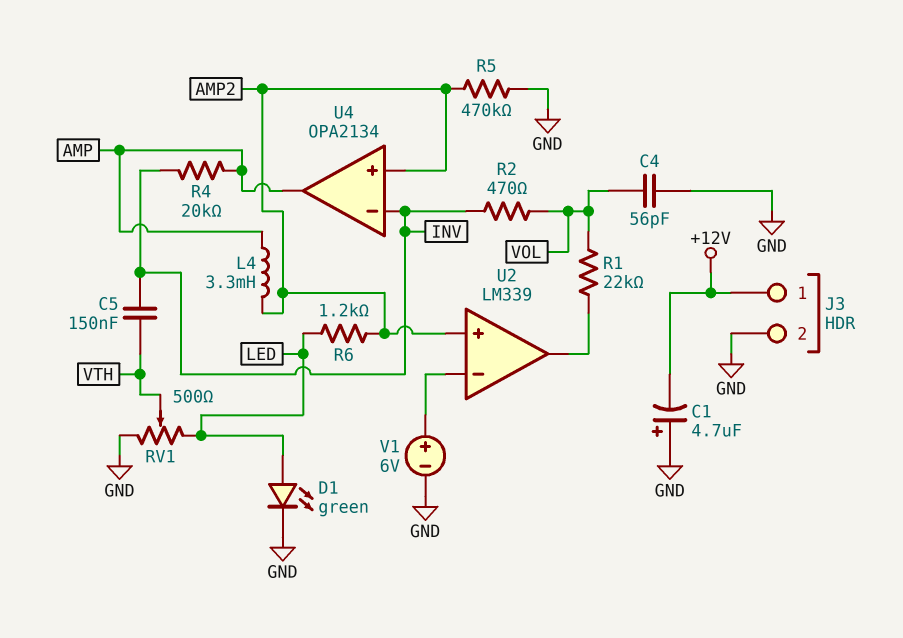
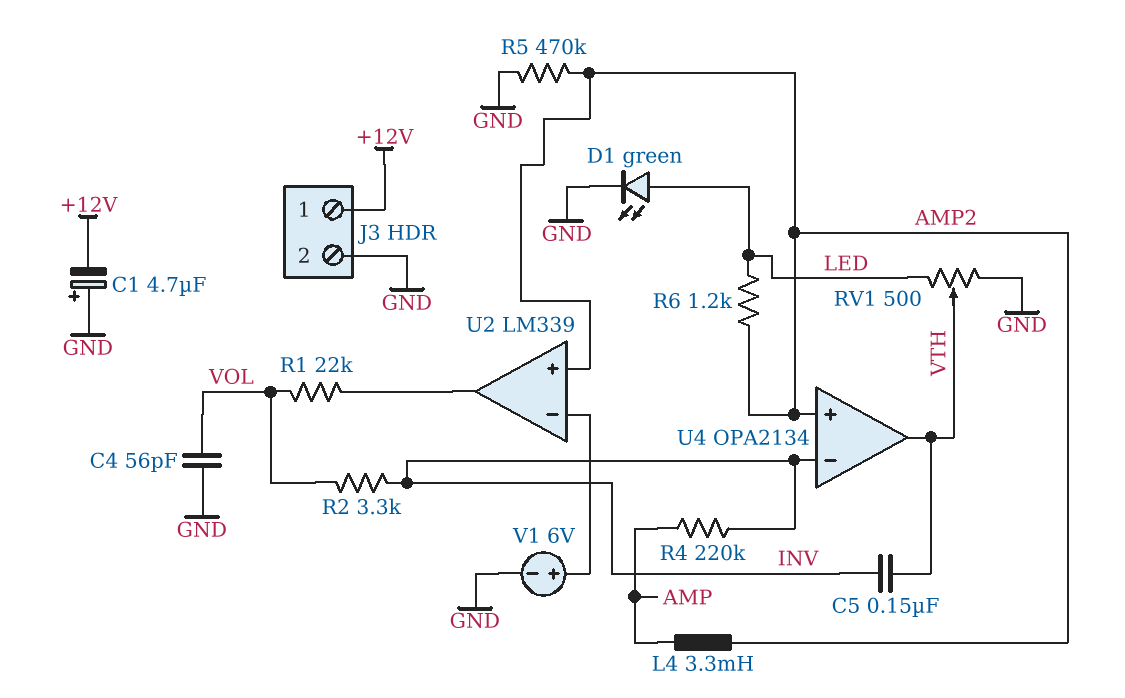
R2: 470 (INV, VOL) -> 3.3k (INV, VOL)
R4: 20k (AMP, INV) -> 220k (AMP, INV)
U4 pin out: AMP -> VTH

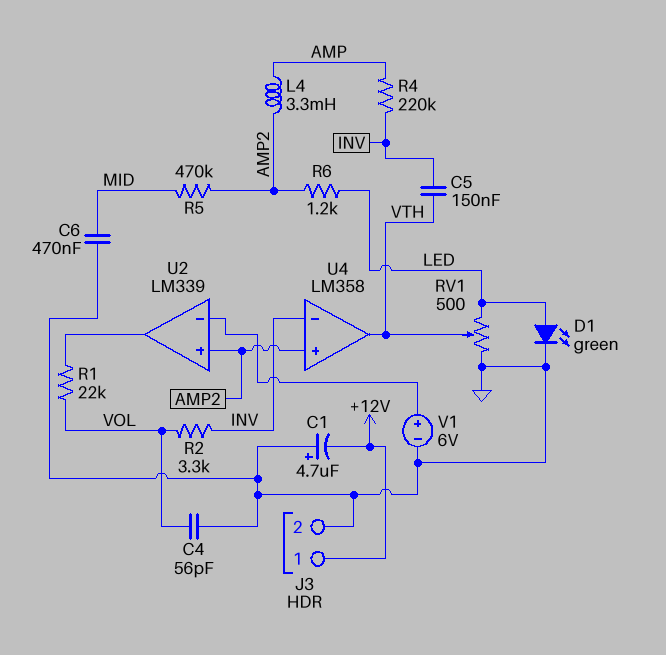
C6: none -> 470nF (GND, MID)
R5: 470k (AMP2, GND) -> 470k (AMP2, MID)
U4: OPA2134 -> LM358

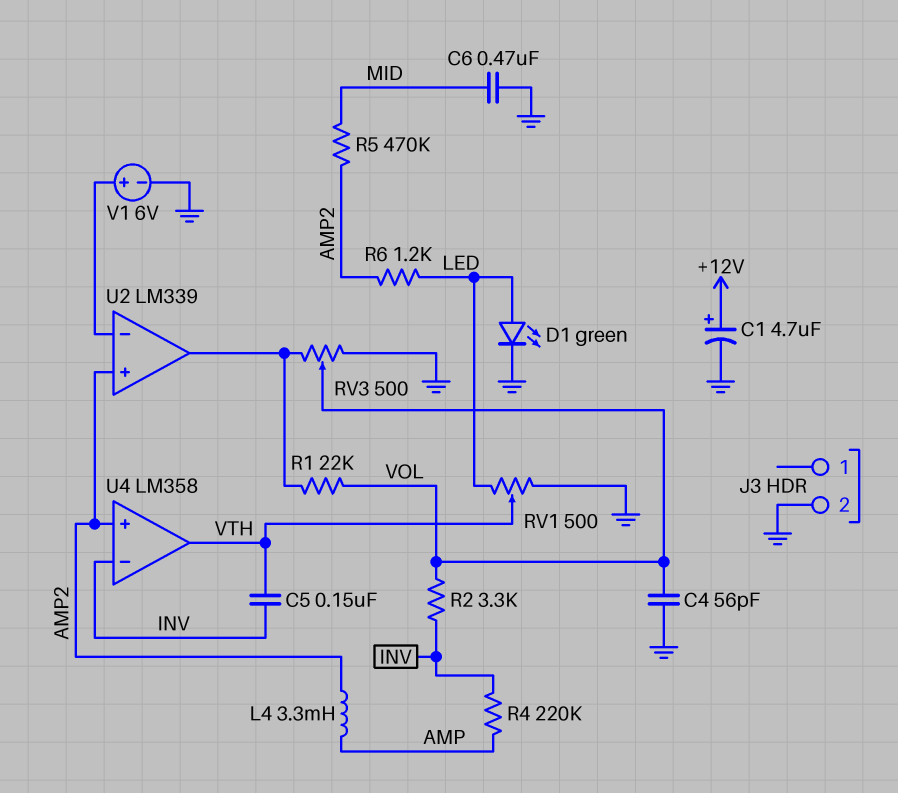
C1: 4.7uF (plus GND, minus +12V) -> 4.7uF (plus +12V, minus GND)
J3 pin 1: +12V -> none
RV3: none -> 500 (GND, U2/out, wiper VOL)

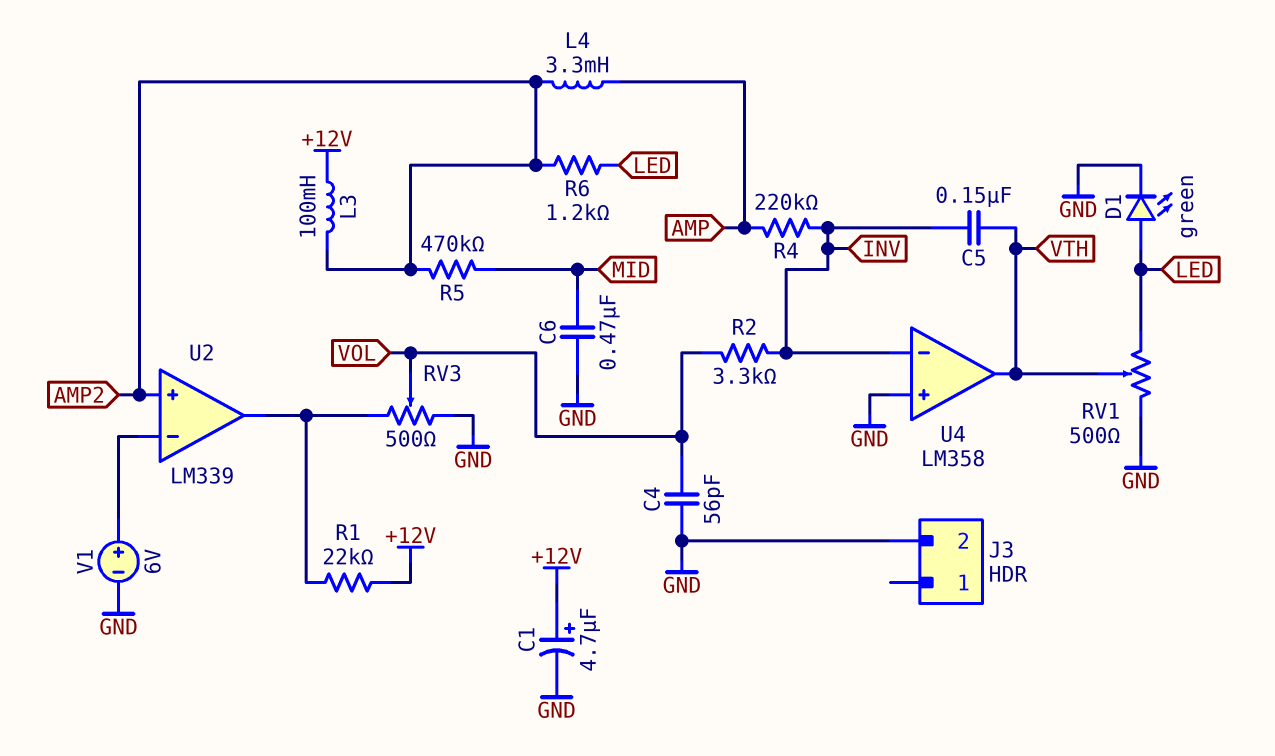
L3: none -> 100mH (+12V, AMP2)
R1: 22k (U2/out, VOL) -> 22k (+12V, U2/out)
U4 pin in+: AMP2 -> GND

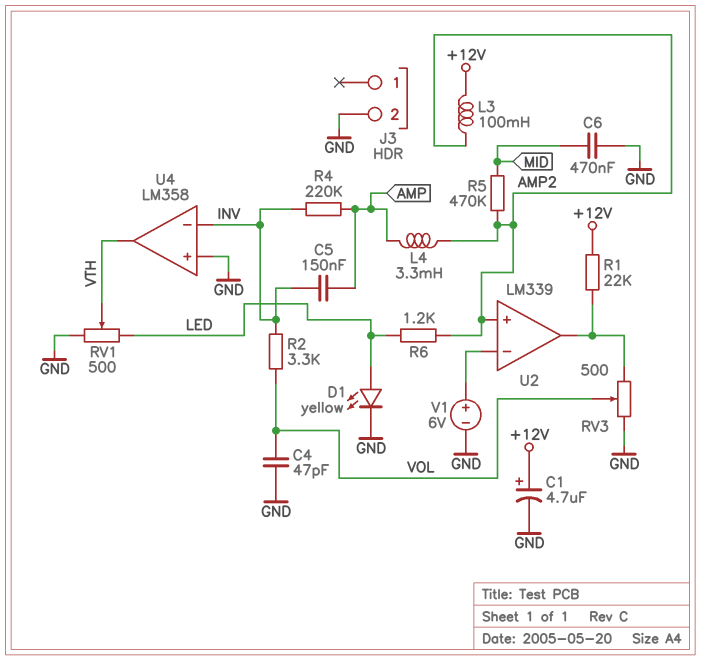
C4: 56pF (GND, VOL) -> 47pF (GND, VOL)
C5: 150nF (INV, VTH) -> 150nF (AMP, INV)
D1: LED green (A LED, K GND) -> LED yellow (A LED, K GND)

